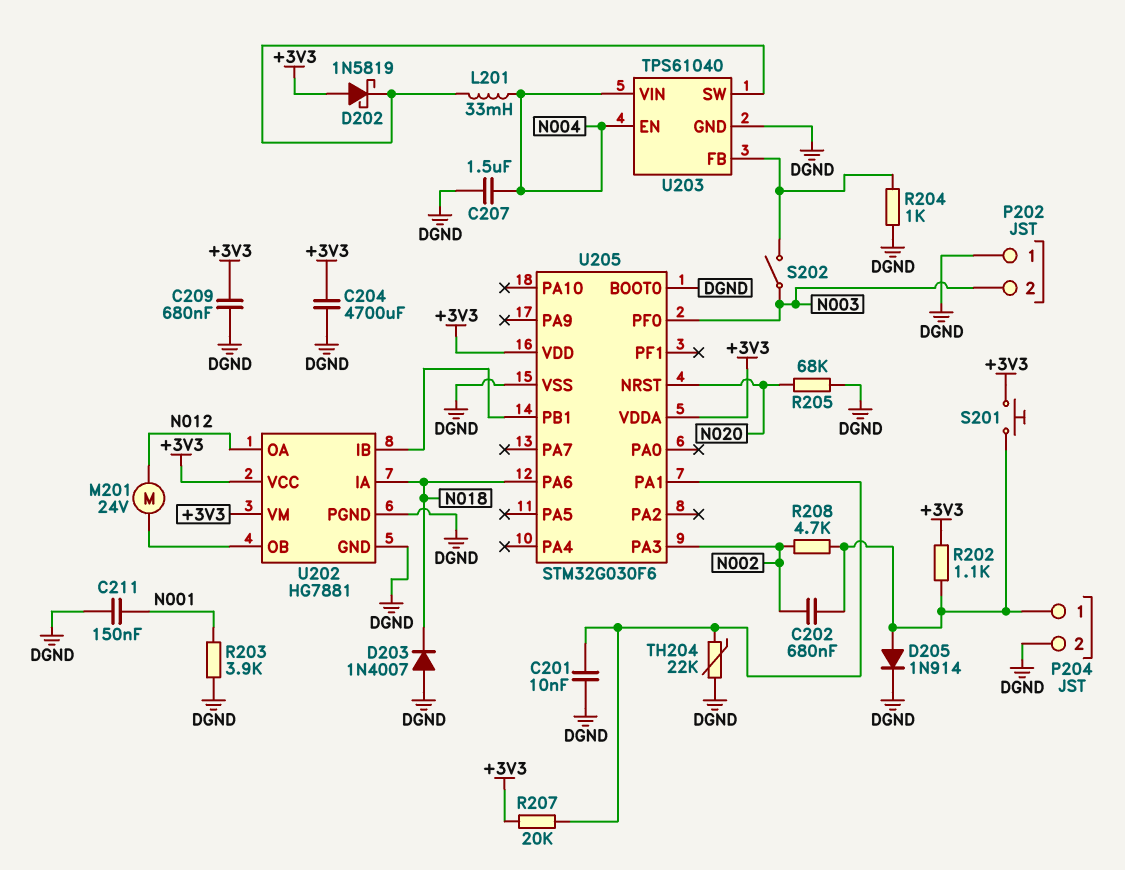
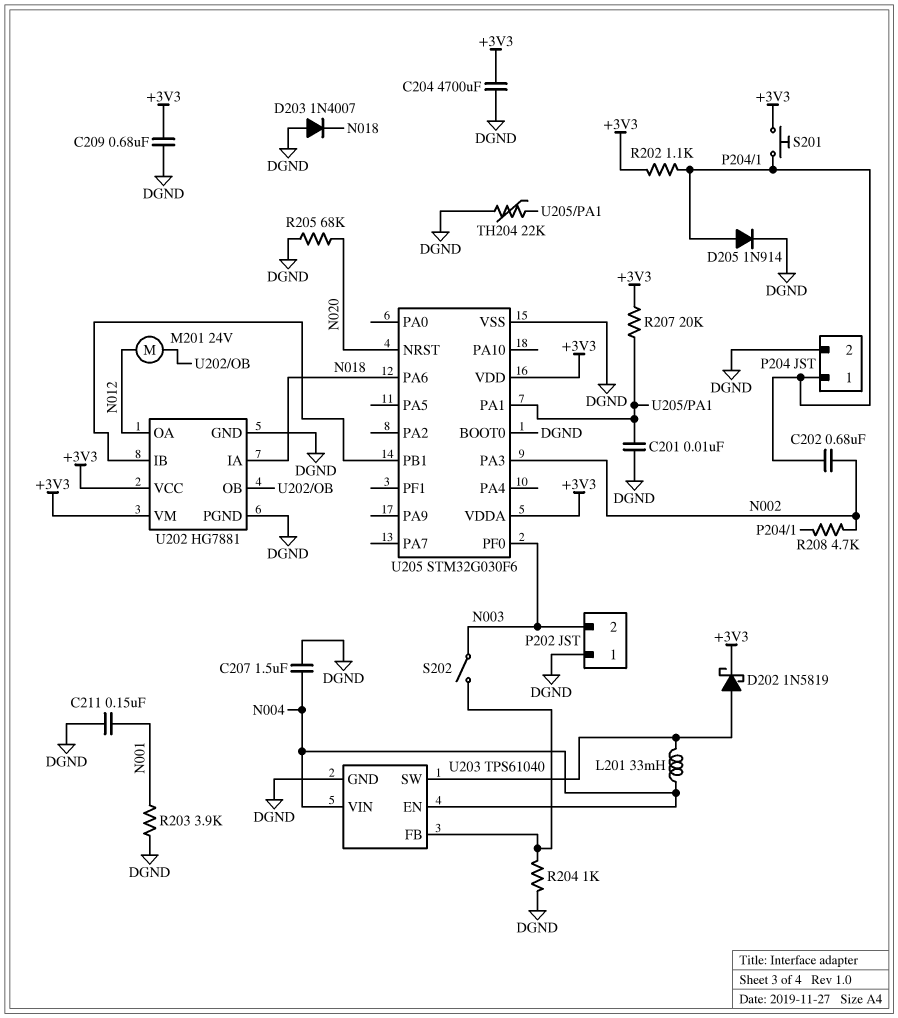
D202: schottky 1N5819 (A +3V3, K U203/SW) -> schottky 1N5819 (A U203/SW, K +3V3)

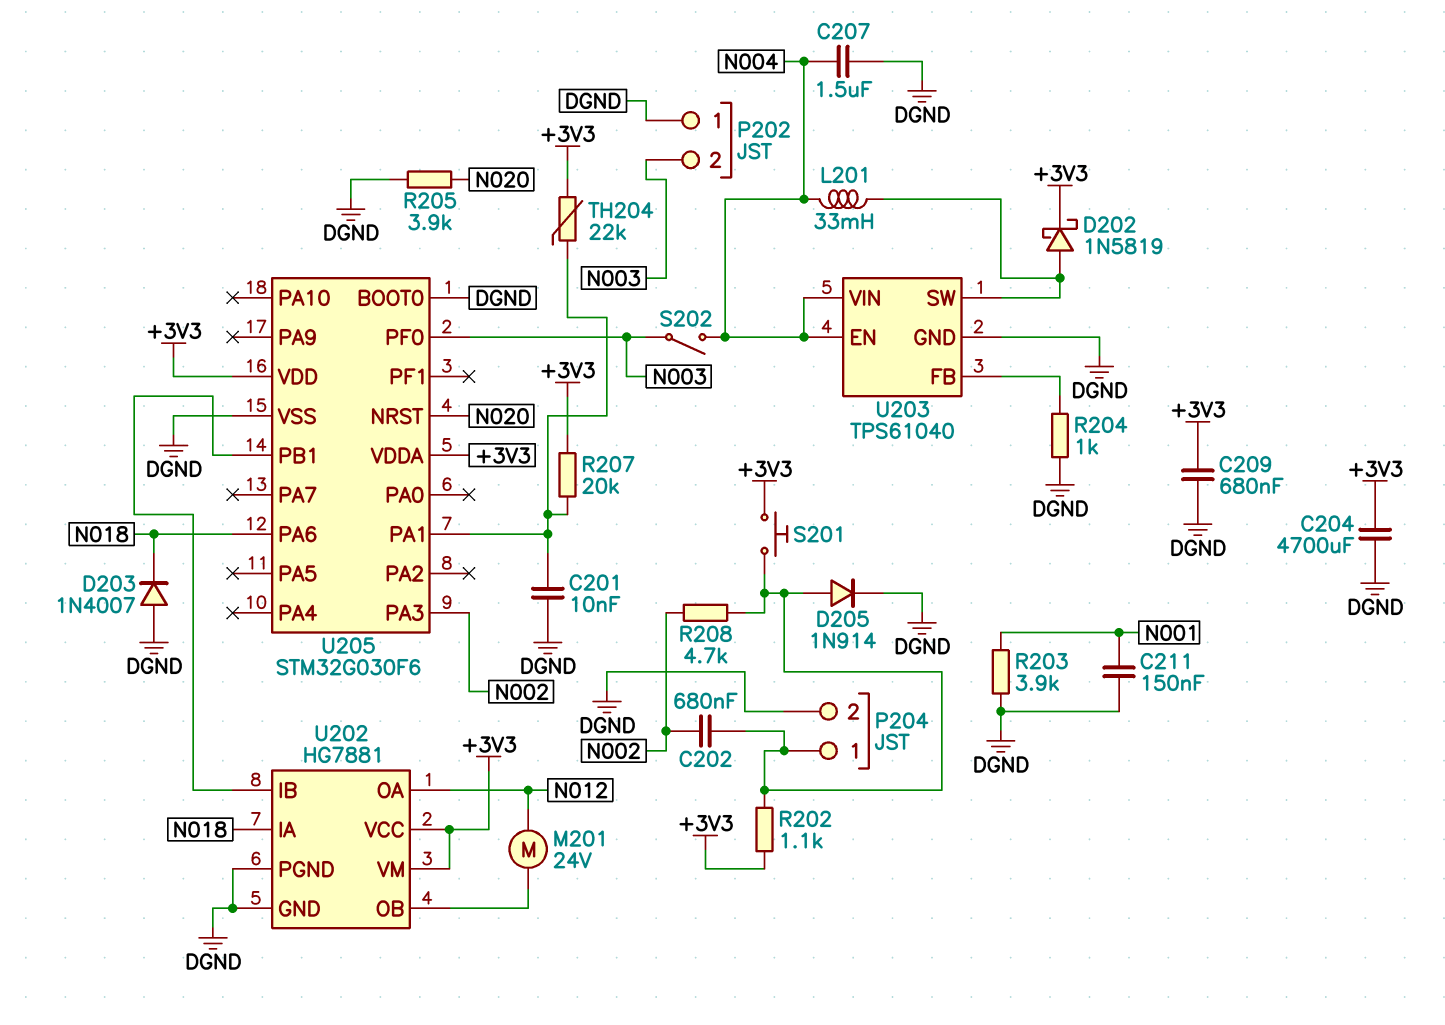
R205: 68k (DGND, N020) -> 3.9k (DGND, N020)
S202: switch (N003, U203/FB) -> switch (N003, N004)
TH204: 22k (DGND, U205/PA1) -> 22k (+3V3, U205/PA1)

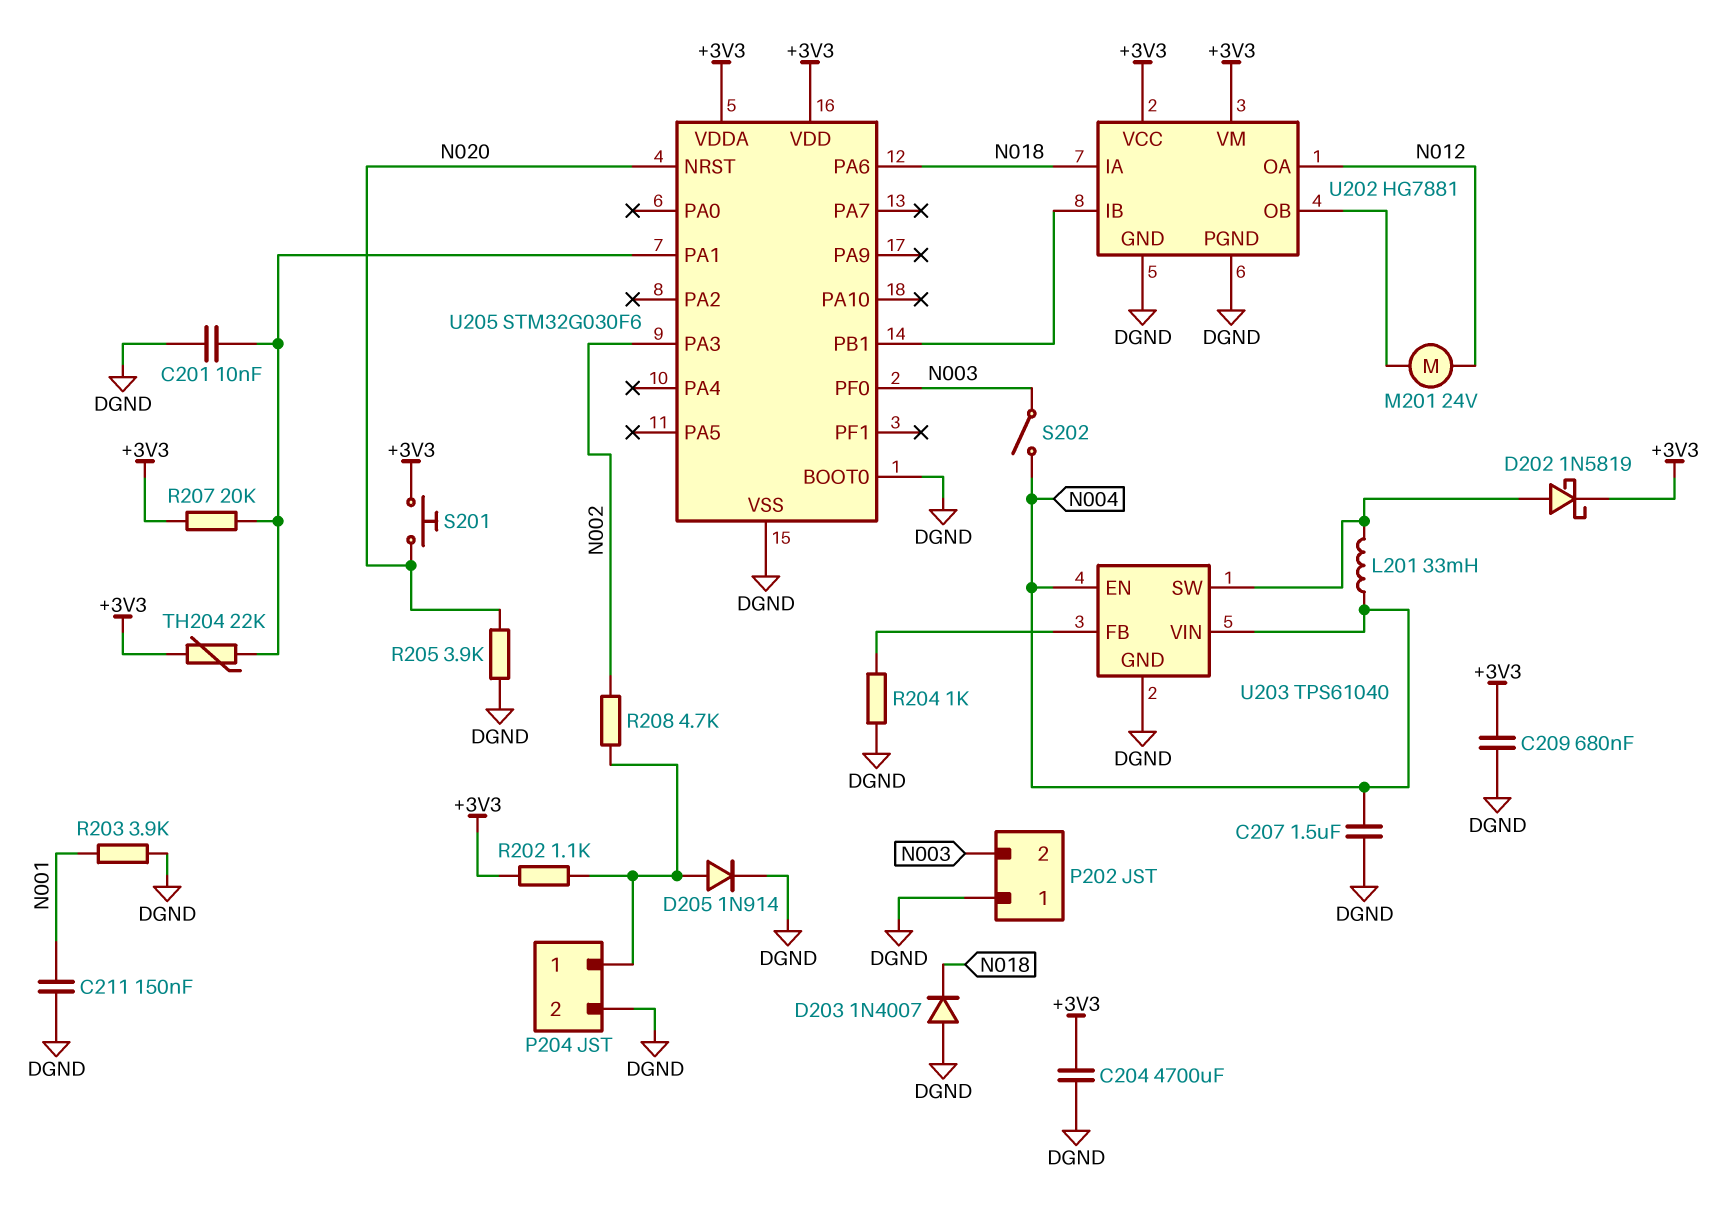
C202: 680nF (N002, P204/1) -> none
S201: button (+3V3, P204/1) -> button (+3V3, N020)

